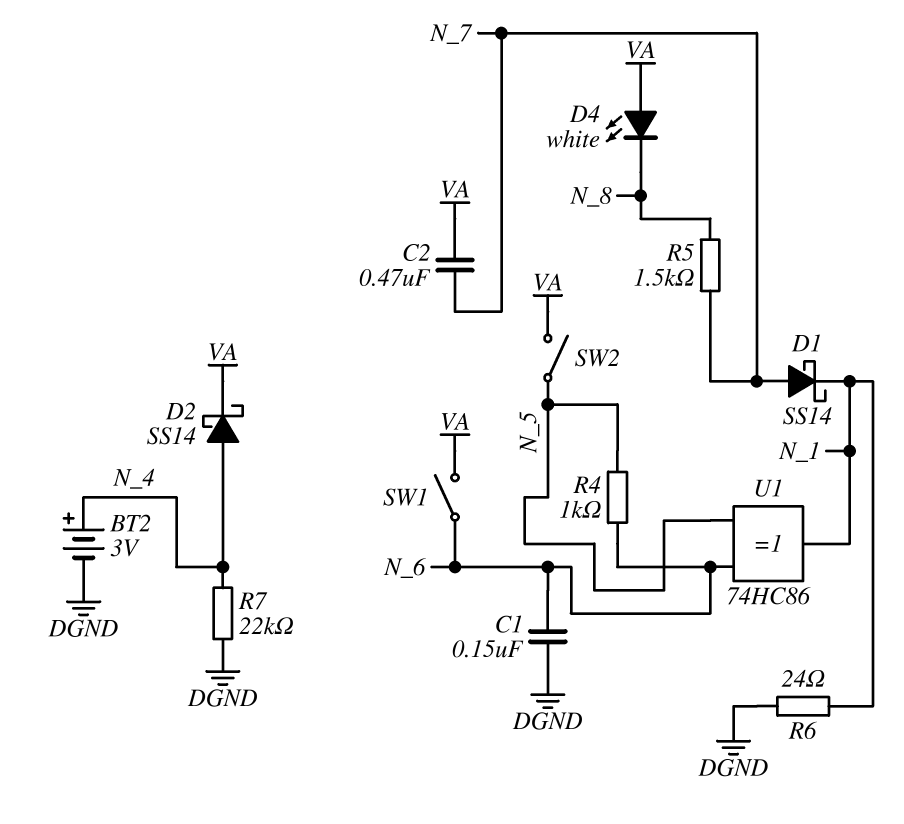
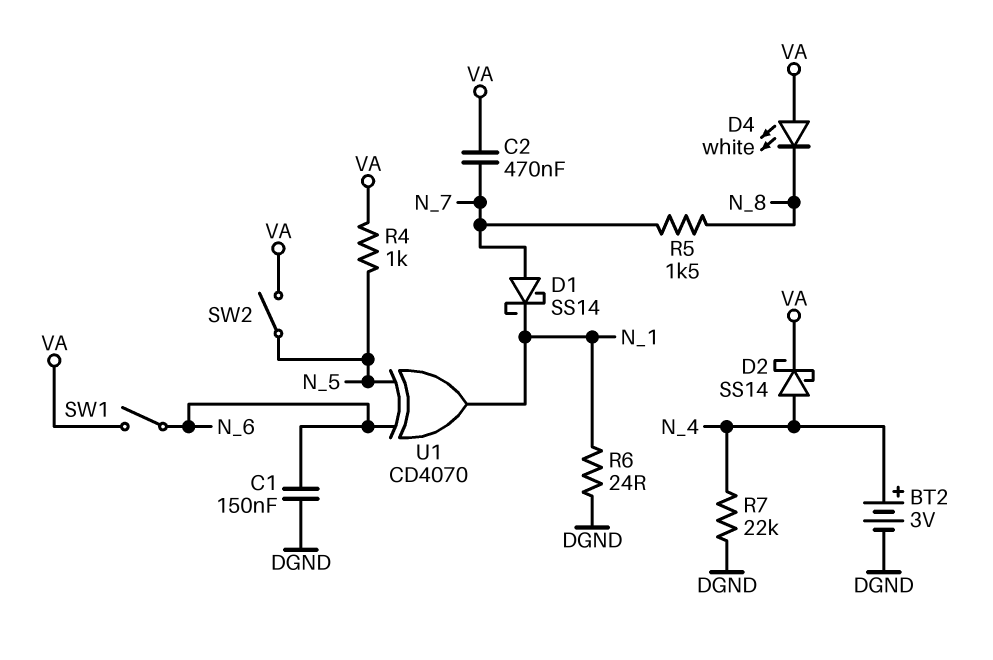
R4: 1k (N_5, N_6) -> 1k (N_5, VA)
U1: XOR 74HC86 (in N_5, in N_6, out N_1) -> XOR CD4070 (in N_5, in N_6, out N_1)

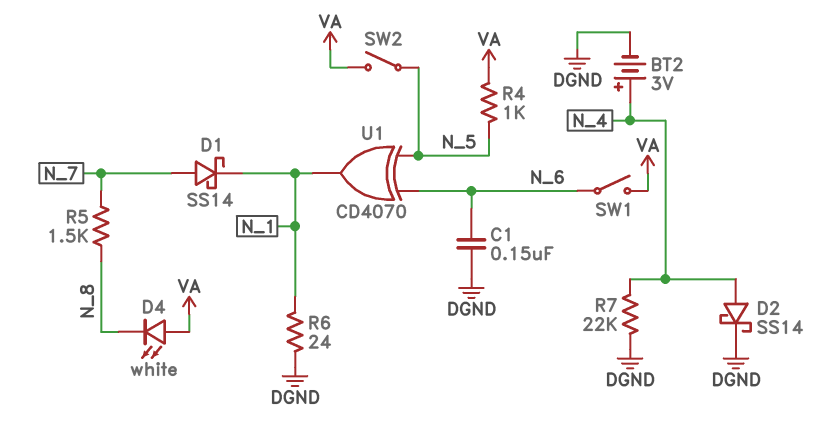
C2: 470nF (N_7, VA) -> none
D2: schottky SS14 (A N_4, K VA) -> schottky SS14 (A N_4, K DGND)

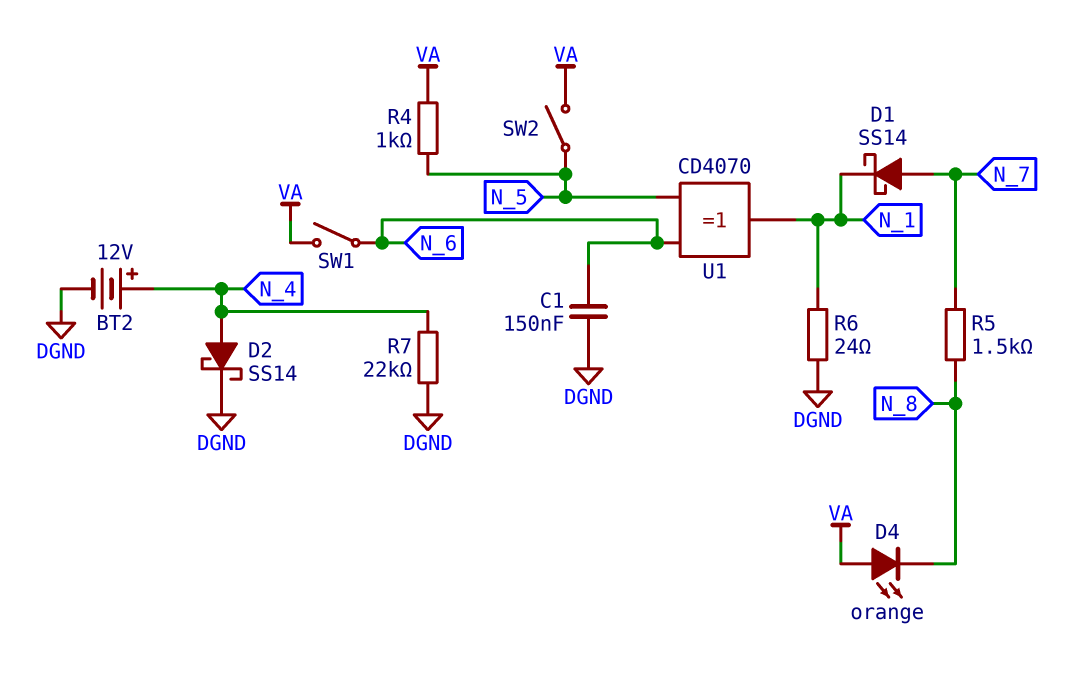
BT2: 3V (plus N_4, minus DGND) -> 12V (plus N_4, minus DGND)
D4: LED white (A VA, K N_8) -> LED orange (A VA, K N_8)

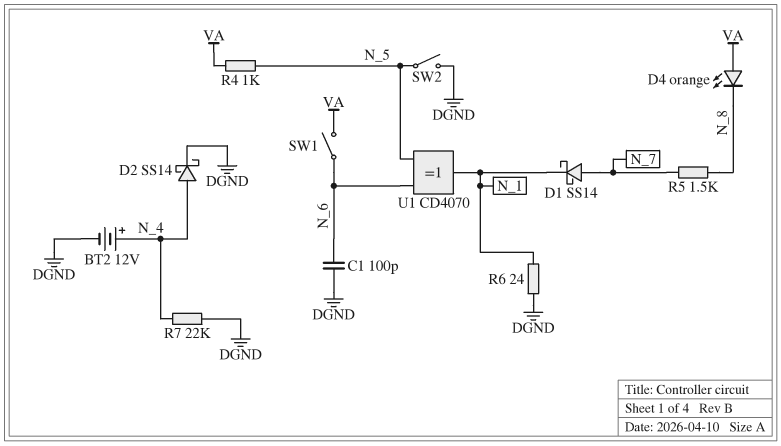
C1: 150nF (DGND, N_6) -> 100pF (DGND, N_6)
SW2: switch (N_5, VA) -> switch (DGND, N_5)

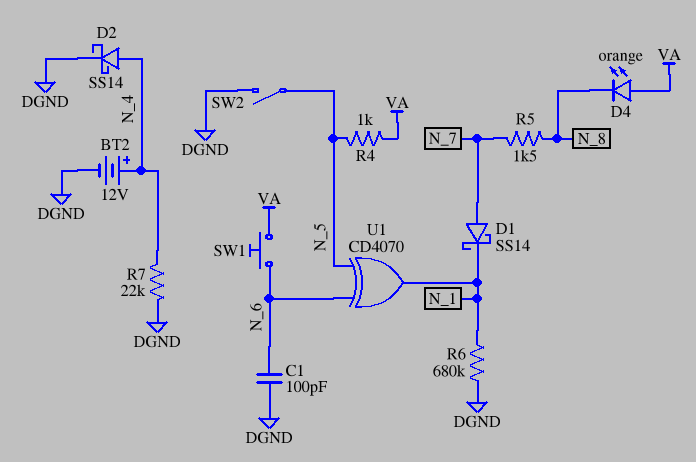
R6: 24 (DGND, N_1) -> 680k (DGND, N_1)
SW1: switch (N_6, VA) -> button (N_6, VA)

